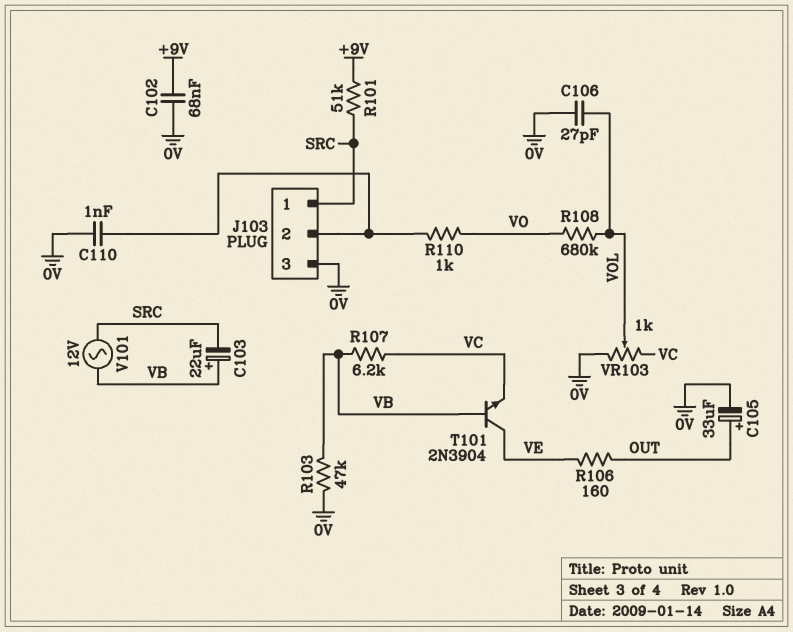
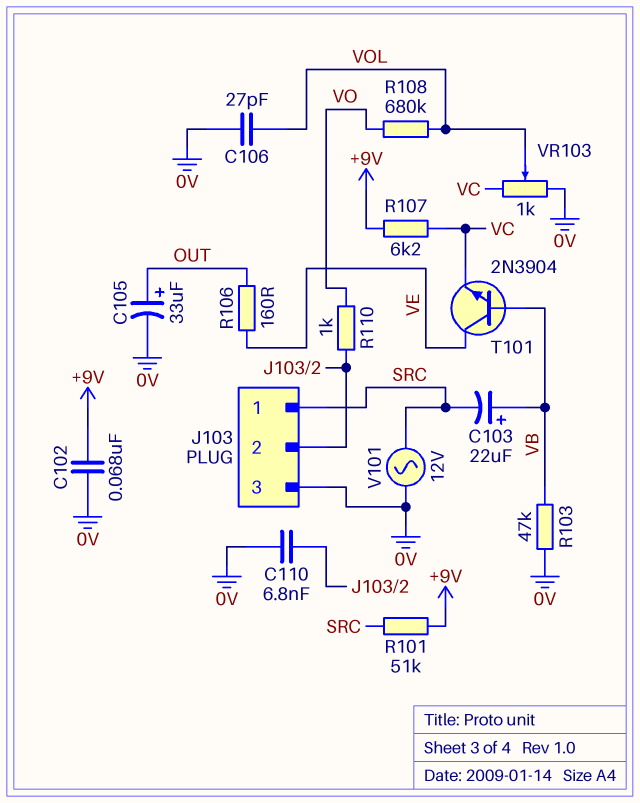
C110: 1nF (0V, J103/2) -> 6.8nF (0V, J103/2)
R107: 6.2k (VB, VC) -> 6.2k (+9V, VC)
V101: AC 12V (SRC, VB) -> AC 12V (0V, SRC)

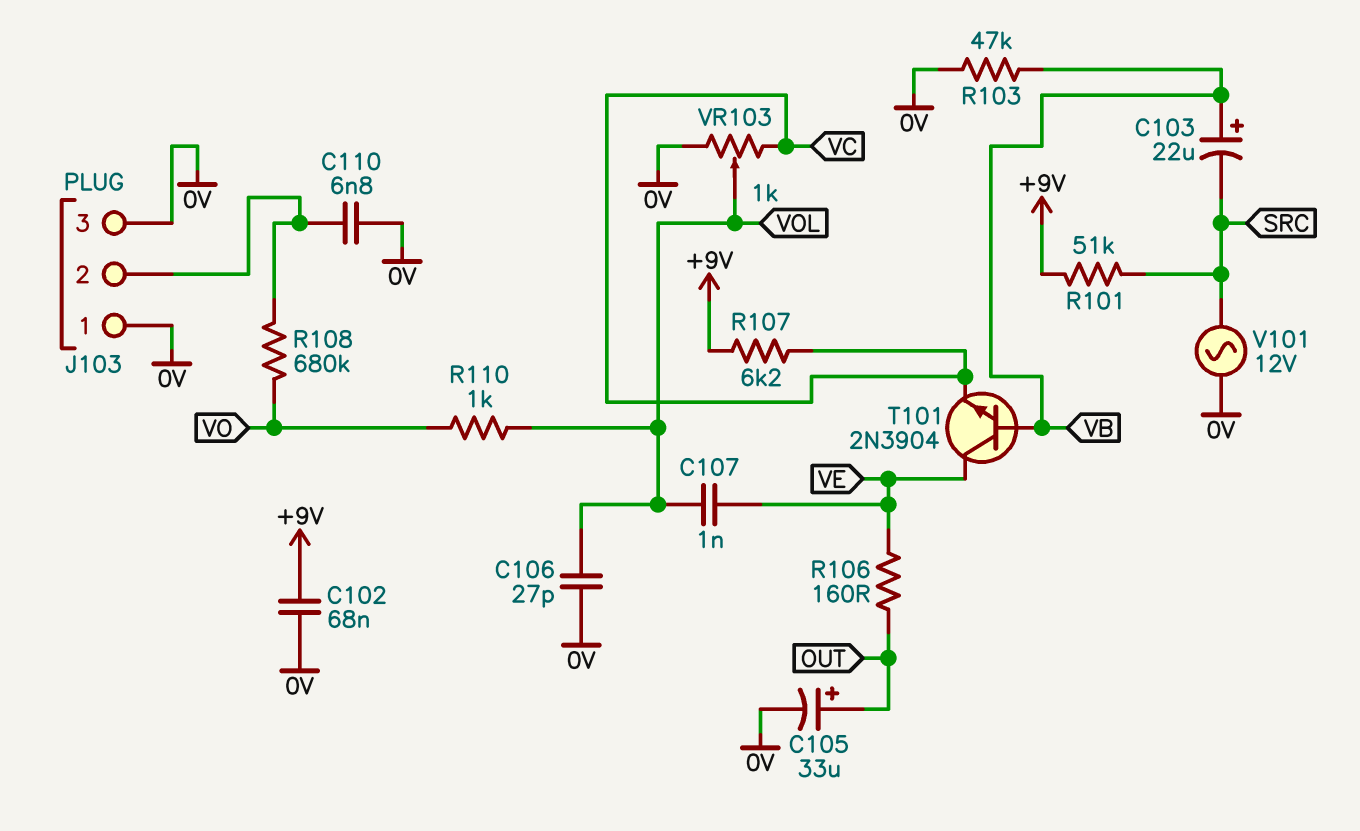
C107: none -> 1nF (VE, VOL)
J103 pin 1: SRC -> 0V
R108: 680k (VO, VOL) -> 680k (J103/2, VO)
R110: 1k (J103/2, VO) -> 1k (VO, VOL)

